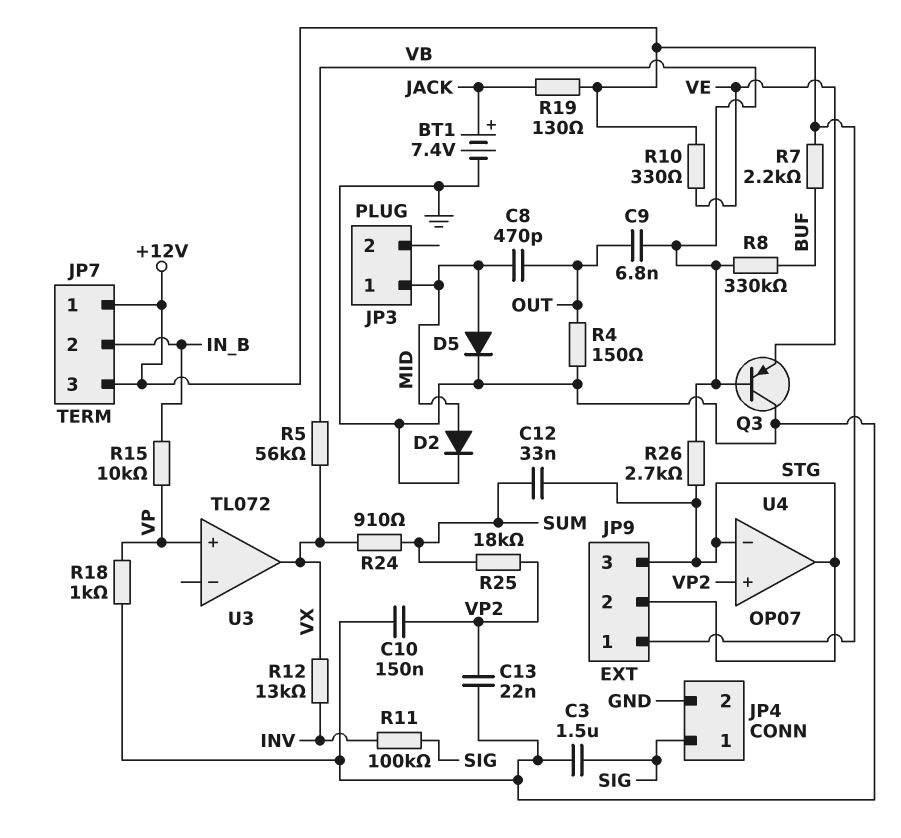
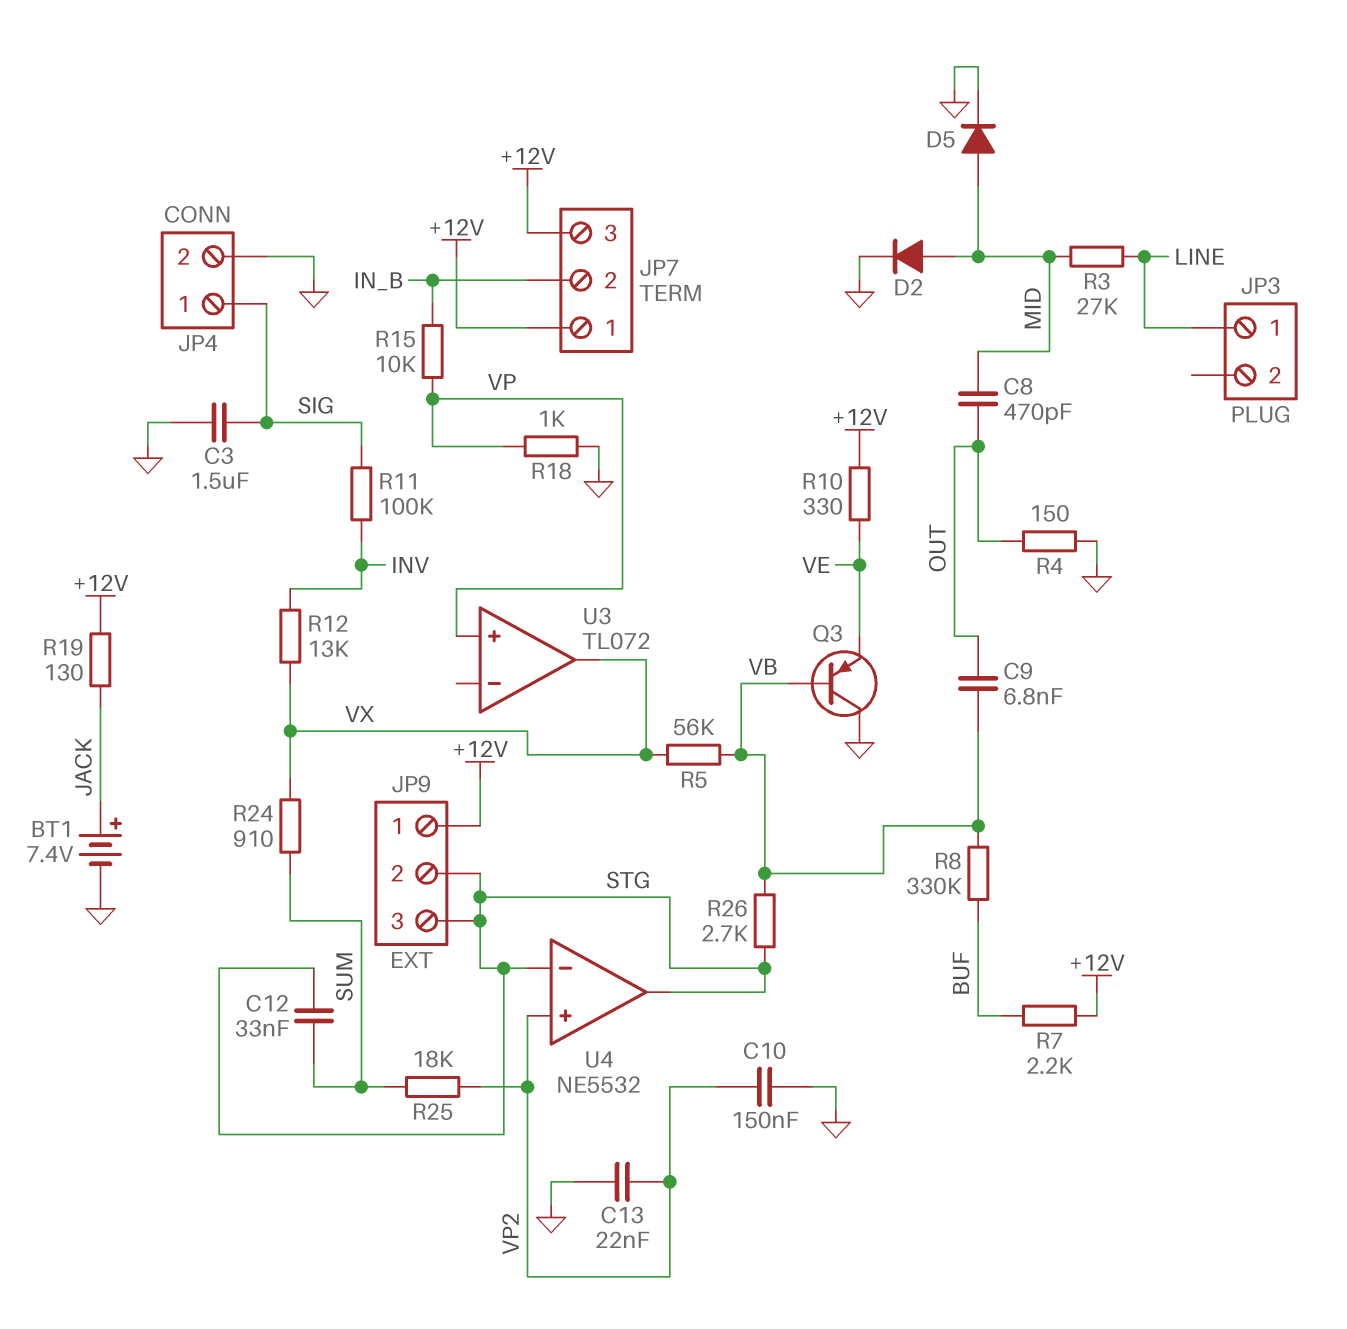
JP3 pin 1: MID -> LINE
R3: none -> 27k (LINE, MID)
U4: OP07 -> NE5532

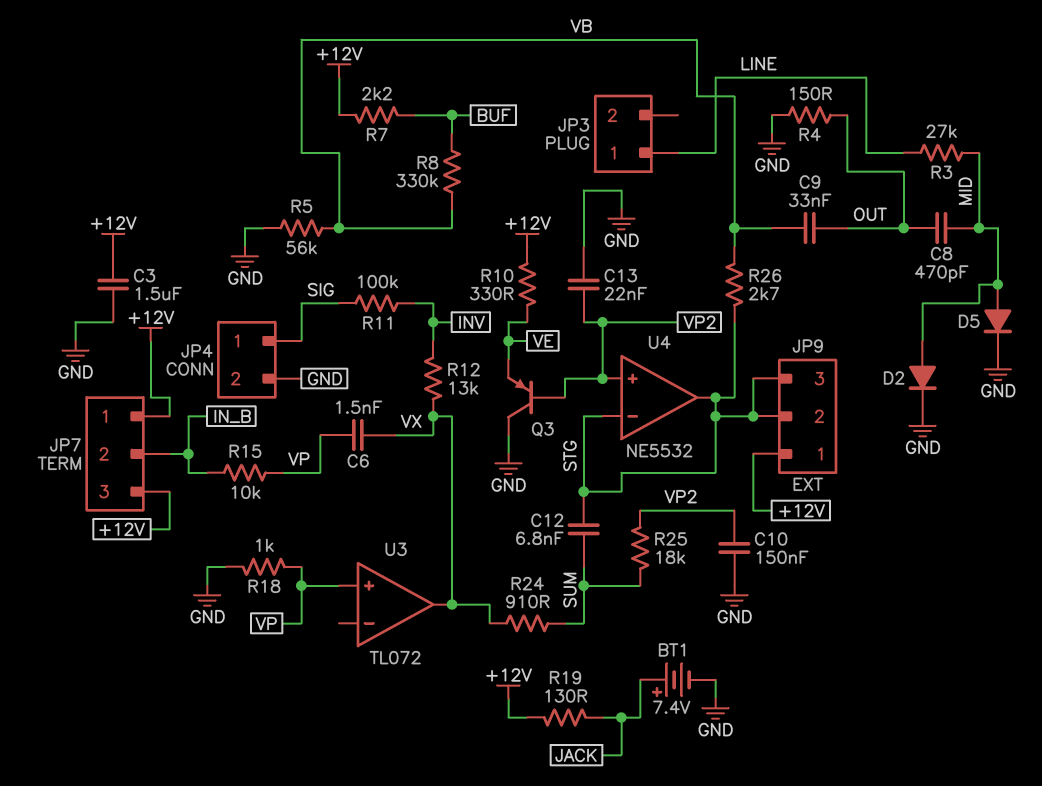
C3: 1.5uF (GND, SIG) -> 1.5uF (+12V, GND)
C6: none -> 1.5nF (VP, VX)
C9: 6.8nF (OUT, VB) -> 33nF (OUT, VB)
C12: 33nF (STG, SUM) -> 6.8nF (STG, SUM)
Q3: PNP (B VB, C GND, E VE) -> PNP (B VP2, C GND, E VE)
R5: 56k (VB, VX) -> 56k (GND, VB)

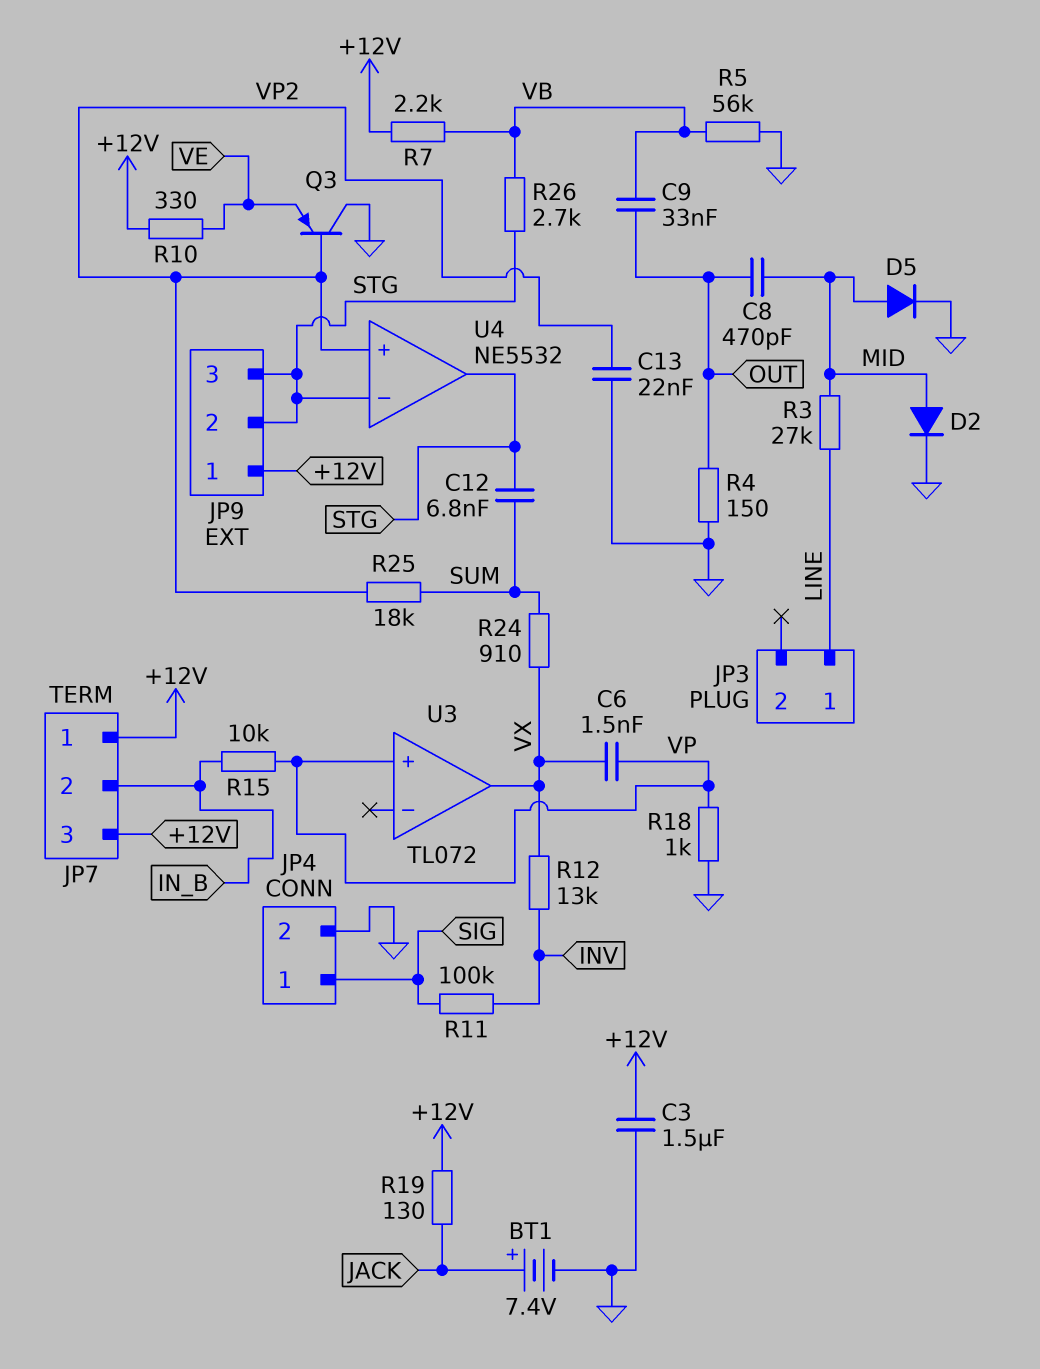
C10: 150nF (GND, VP2) -> none
R7: 2.2k (+12V, BUF) -> 2.2k (+12V, VB)
R8: 330k (BUF, VB) -> none

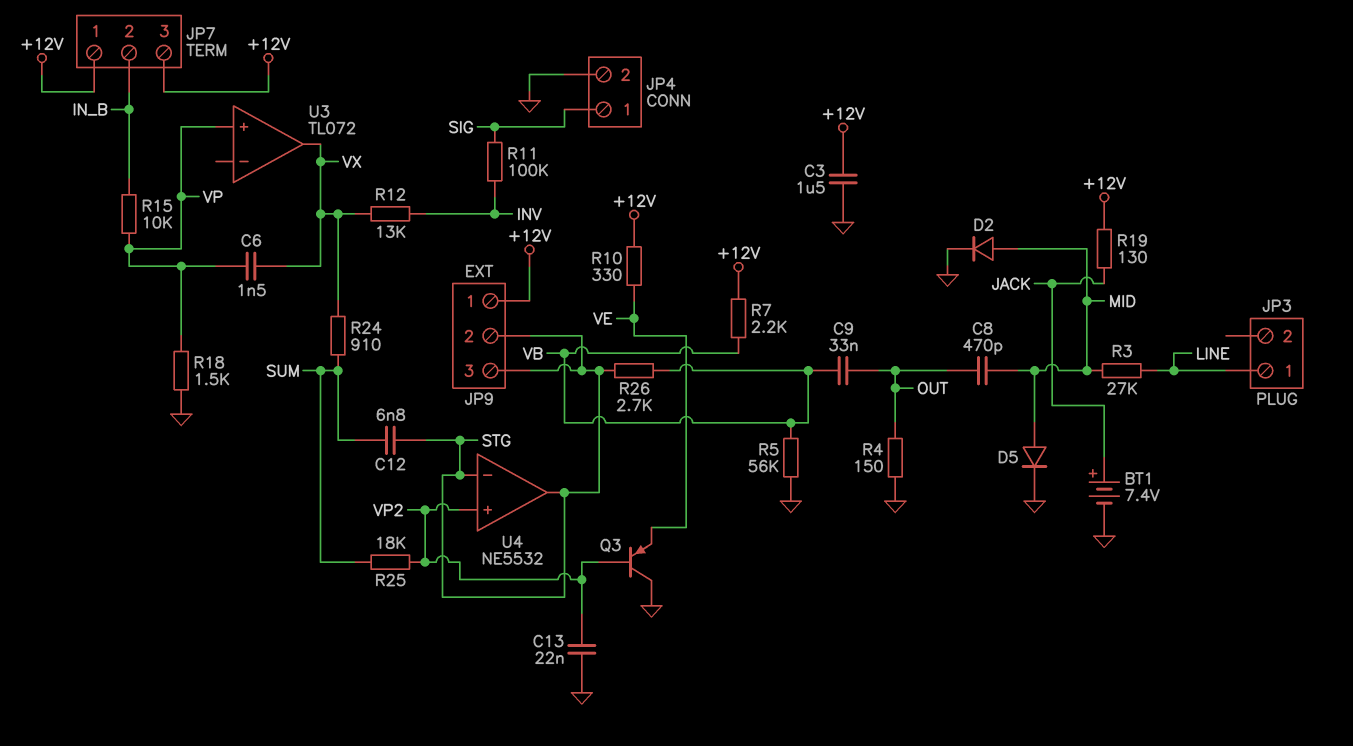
R18: 1k (GND, VP) -> 1.5k (GND, VP)

